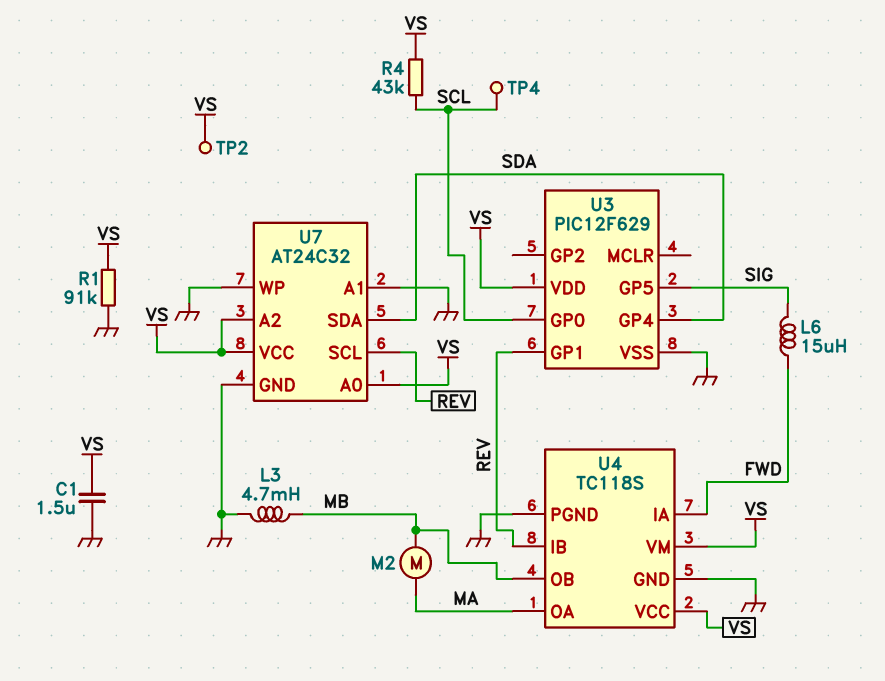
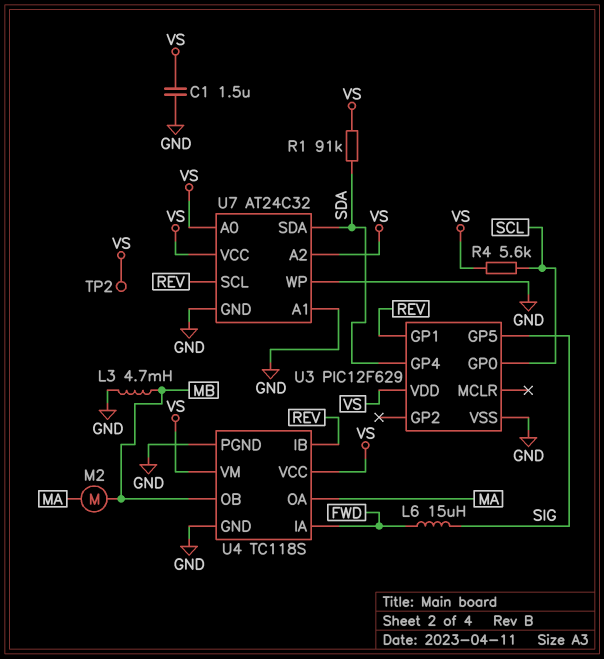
R1: 91k (GND, VS) -> 91k (SDA, VS)
R4: 43k (SCL, VS) -> 5.6k (SCL, VS)
TP4: test point (SCL) -> none

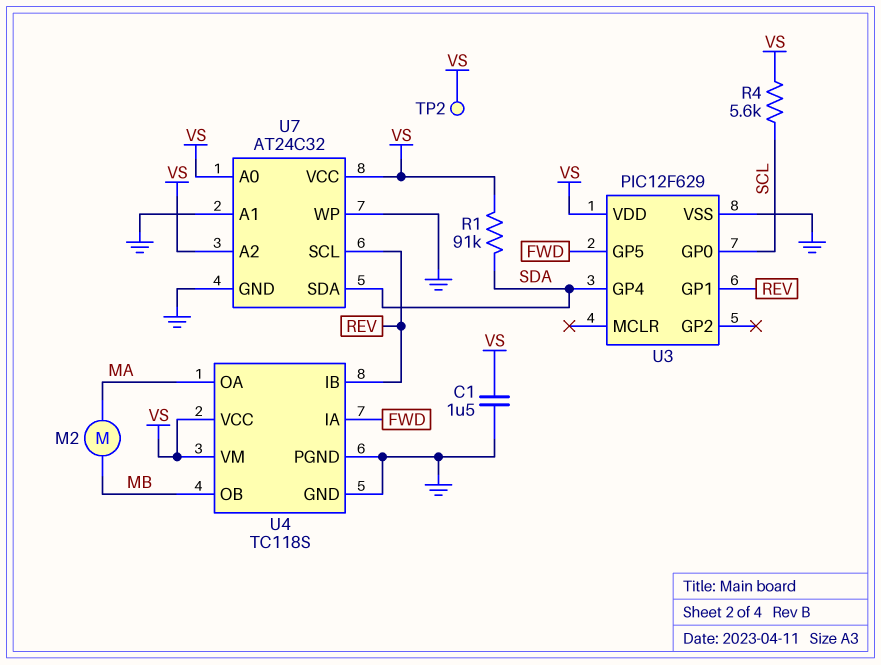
L3: 4.7mH (GND, MB) -> none
L6: 15uH (FWD, SIG) -> none
U3 pin GP5: SIG -> FWD

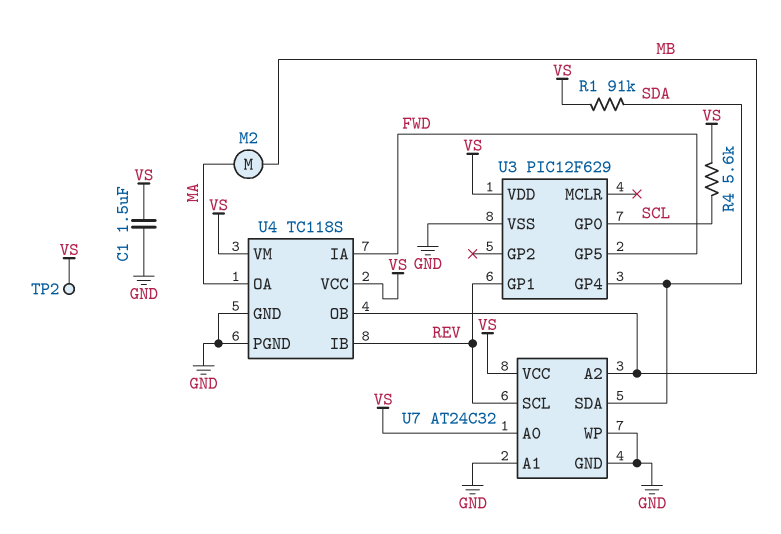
U7 pin A2: VS -> MB

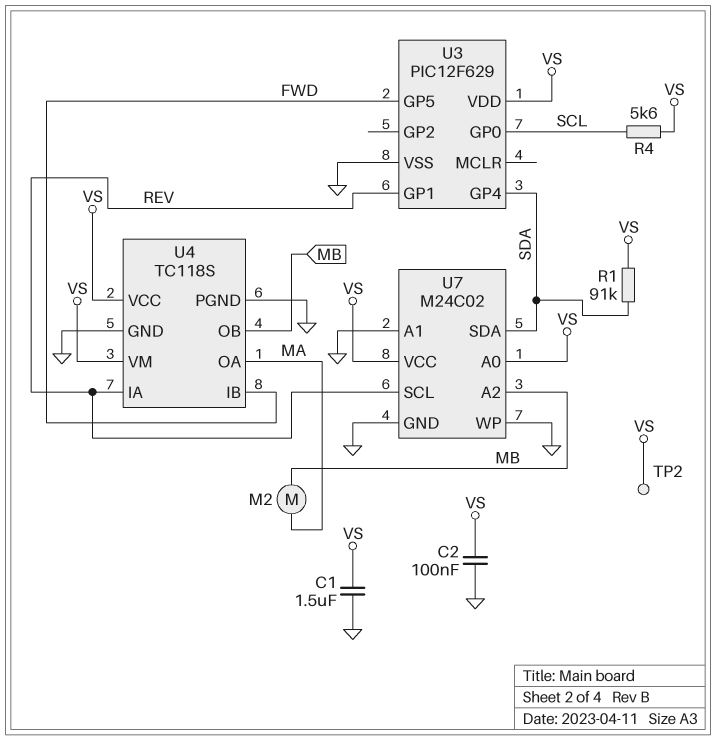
C2: none -> 100nF (GND, VS)
U4 pin IA: FWD -> REV
U4 pin IB: REV -> FWD
U7: AT24C32 -> M24C02

